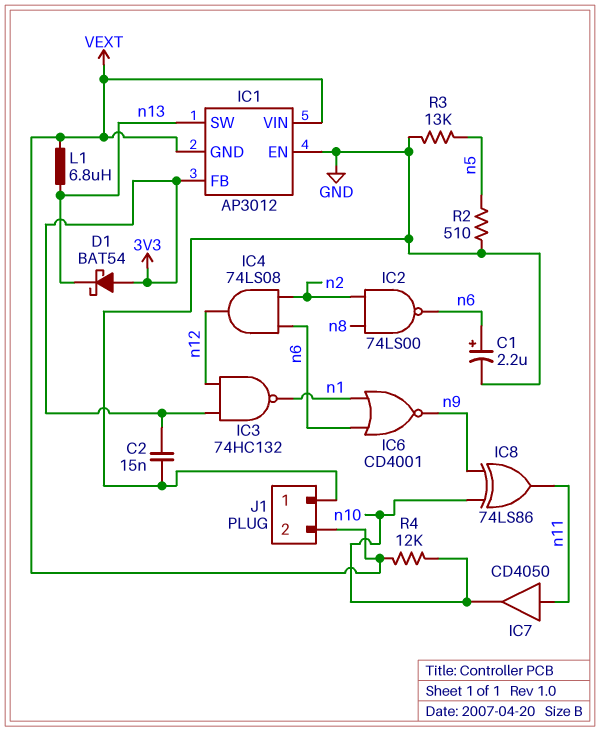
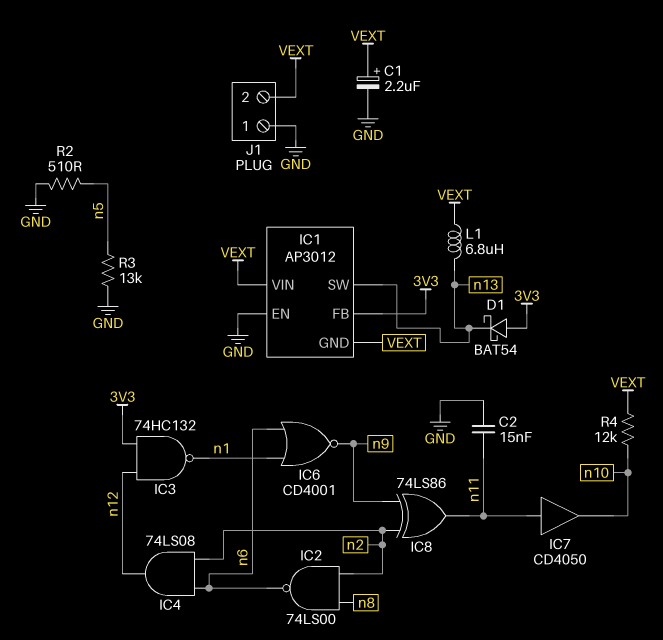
C1: 2.2uF (plus n6, minus GND) -> 2.2uF (plus VEXT, minus GND)
C2: 15nF (3V3, GND) -> 15nF (GND, n11)
IC8: XOR 74LS86 (in n9, in n10, out n11) -> XOR 74LS86 (in n2, in n9, out n11)

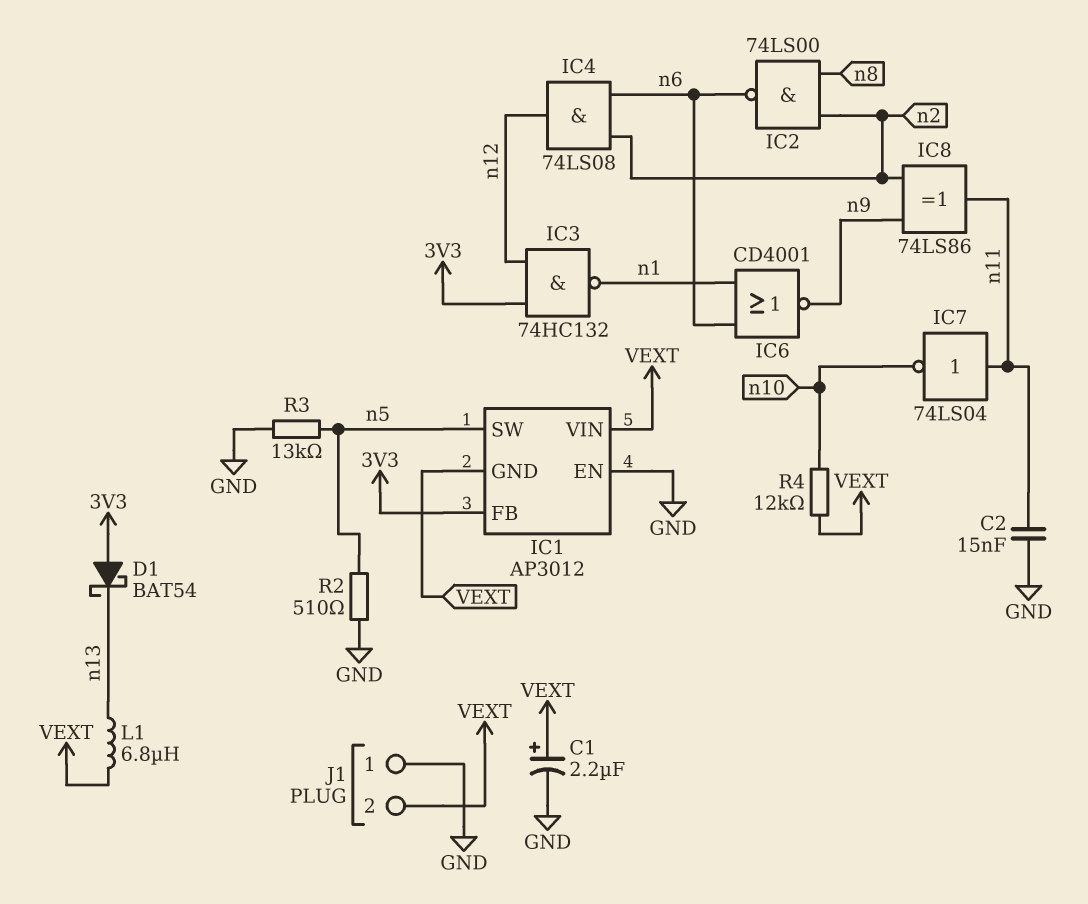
IC1 pin SW: n13 -> n5
IC7: buffer CD4050 (in n11, out n10) -> NOT 74LS04 (in n11, out n10)

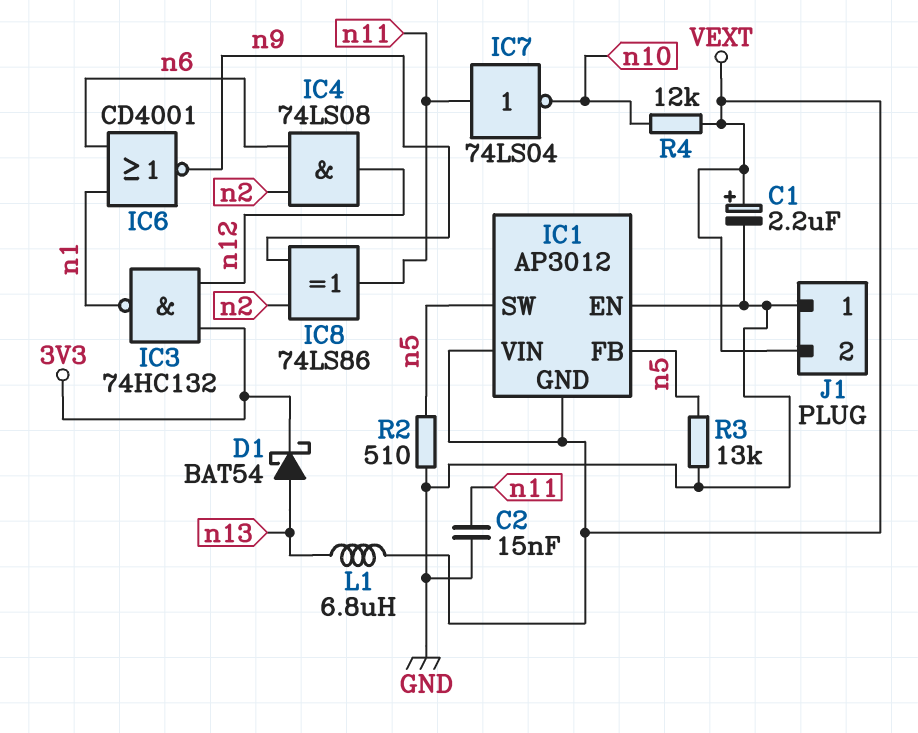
D1: schottky BAT54 (A 3V3, K n13) -> schottky BAT54 (A n13, K 3V3)
IC1 pin FB: 3V3 -> n5
IC2: NAND 74LS00 (in n2, in n8, out n6) -> none

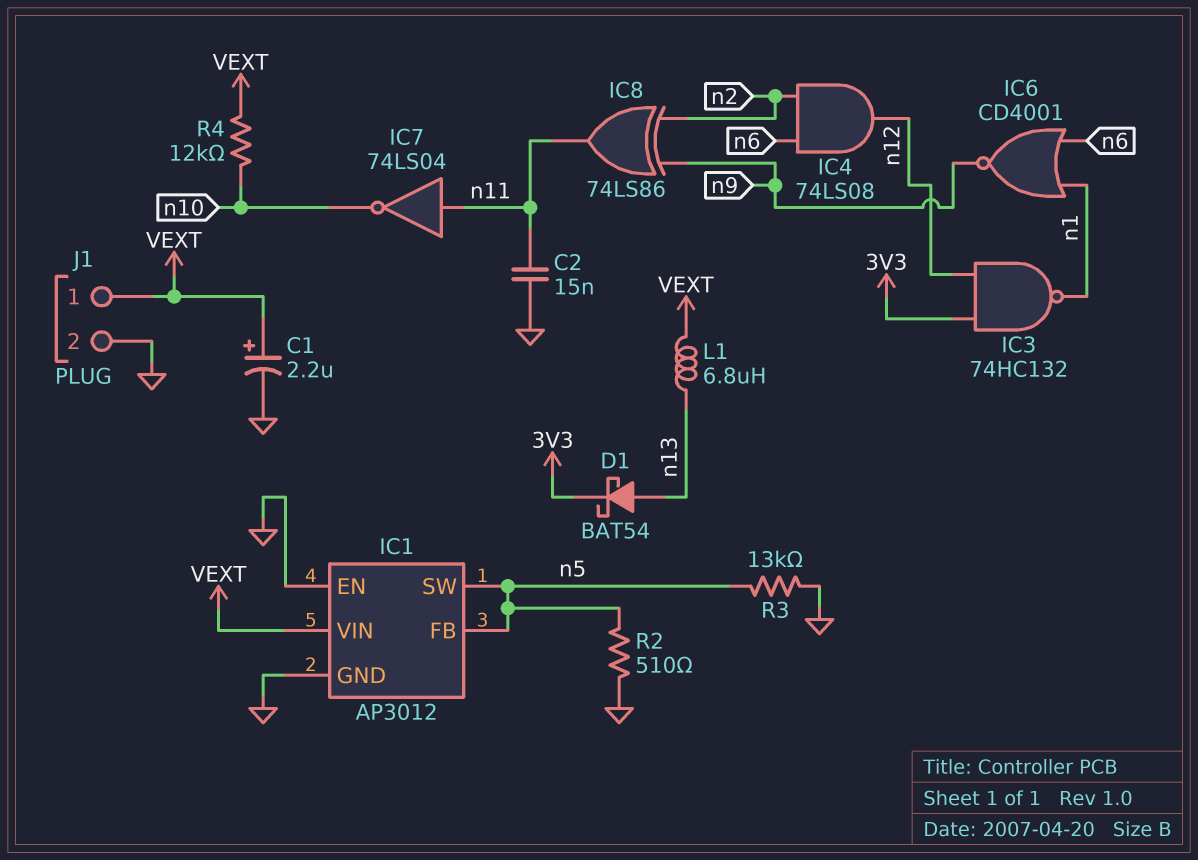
IC1 pin GND: VEXT -> GND
J1 pin 1: GND -> VEXT
J1 pin 2: VEXT -> GND

